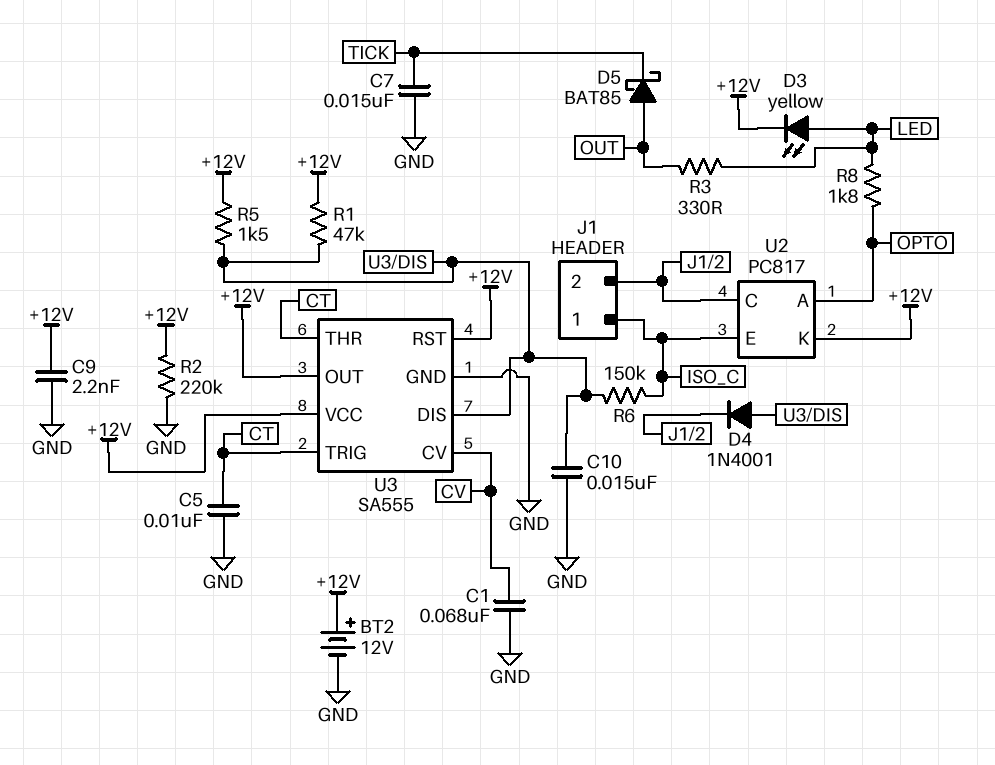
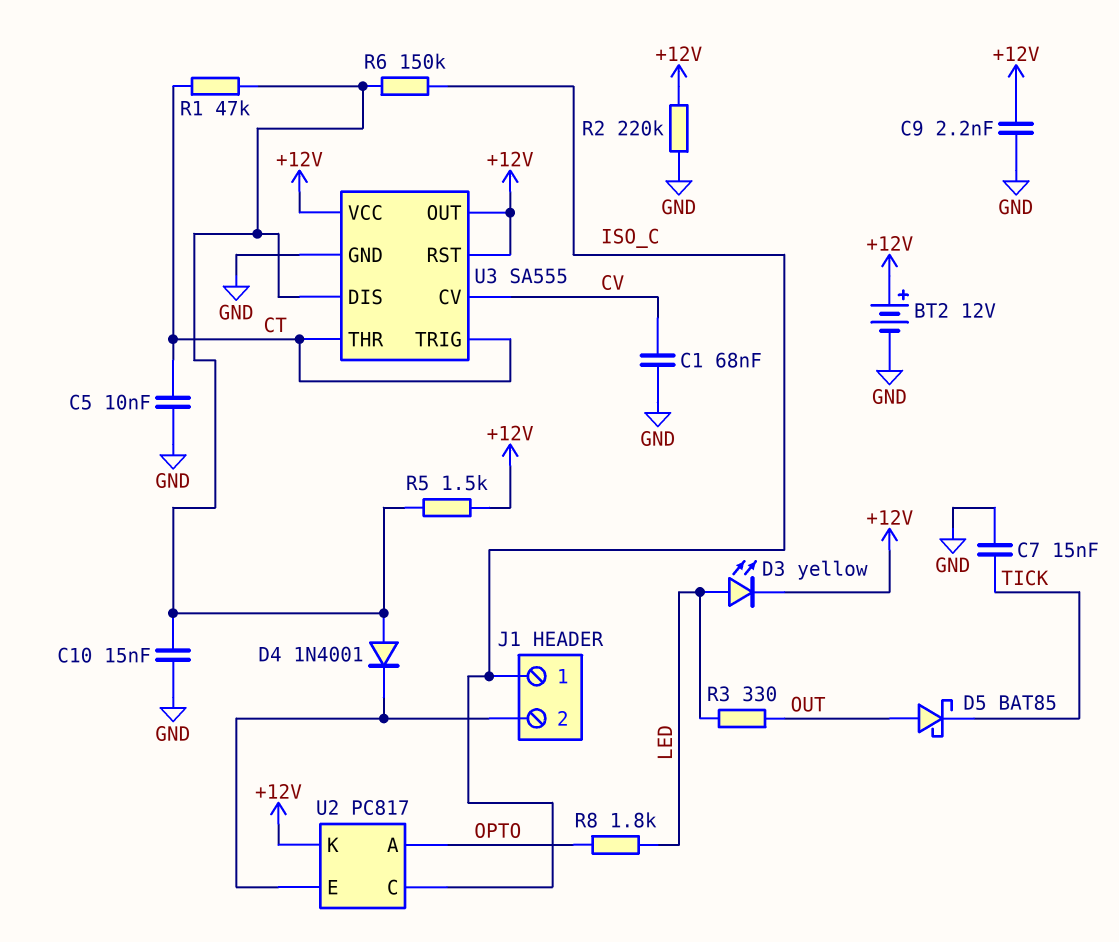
R1: 47k (+12V, U3/DIS) -> 47k (CT, U3/DIS)
U2 pin C: J1/2 -> ISO_C
U2 pin E: ISO_C -> J1/2

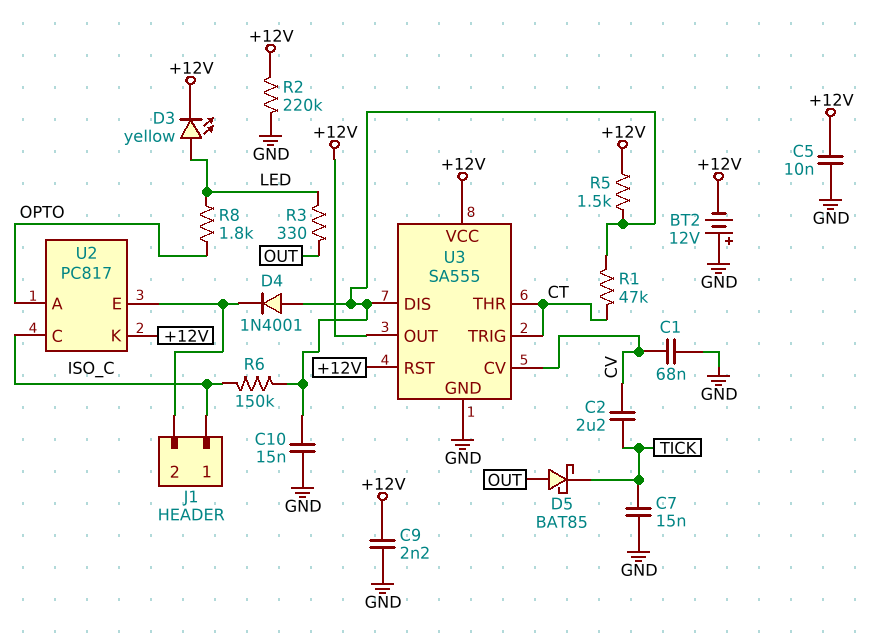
BT2: 12V (plus +12V, minus GND) -> 12V (plus GND, minus +12V)
C2: none -> 2.2uF (CV, TICK)
C5: 10nF (CT, GND) -> 10nF (+12V, GND)

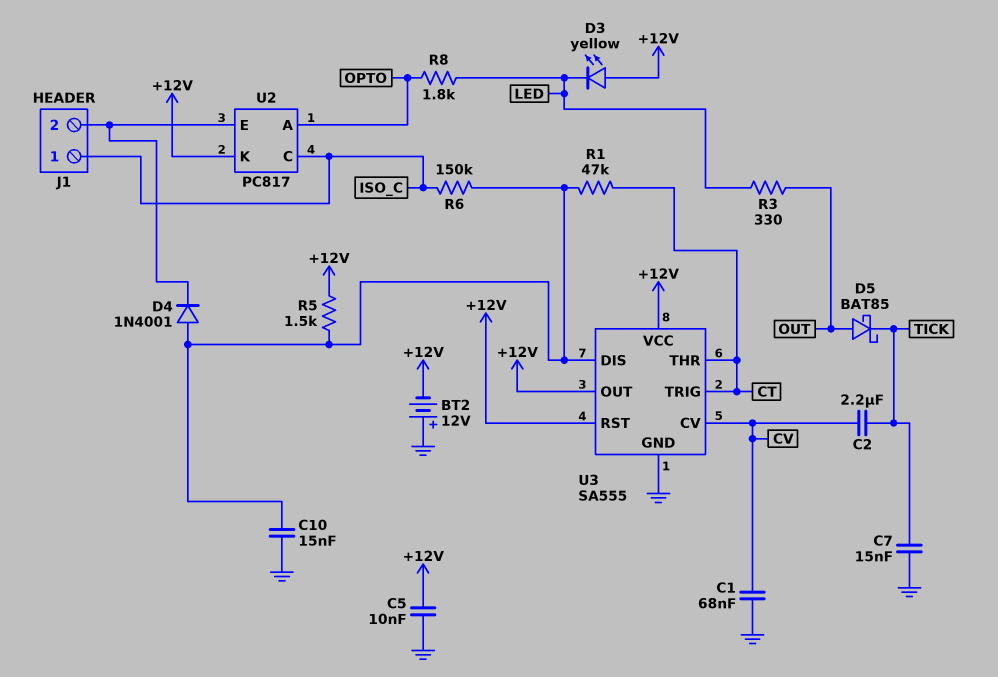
C9: 2.2nF (+12V, GND) -> none
D3: LED yellow (A LED, K +12V) -> LED yellow (A +12V, K LED)
R2: 220k (+12V, GND) -> none

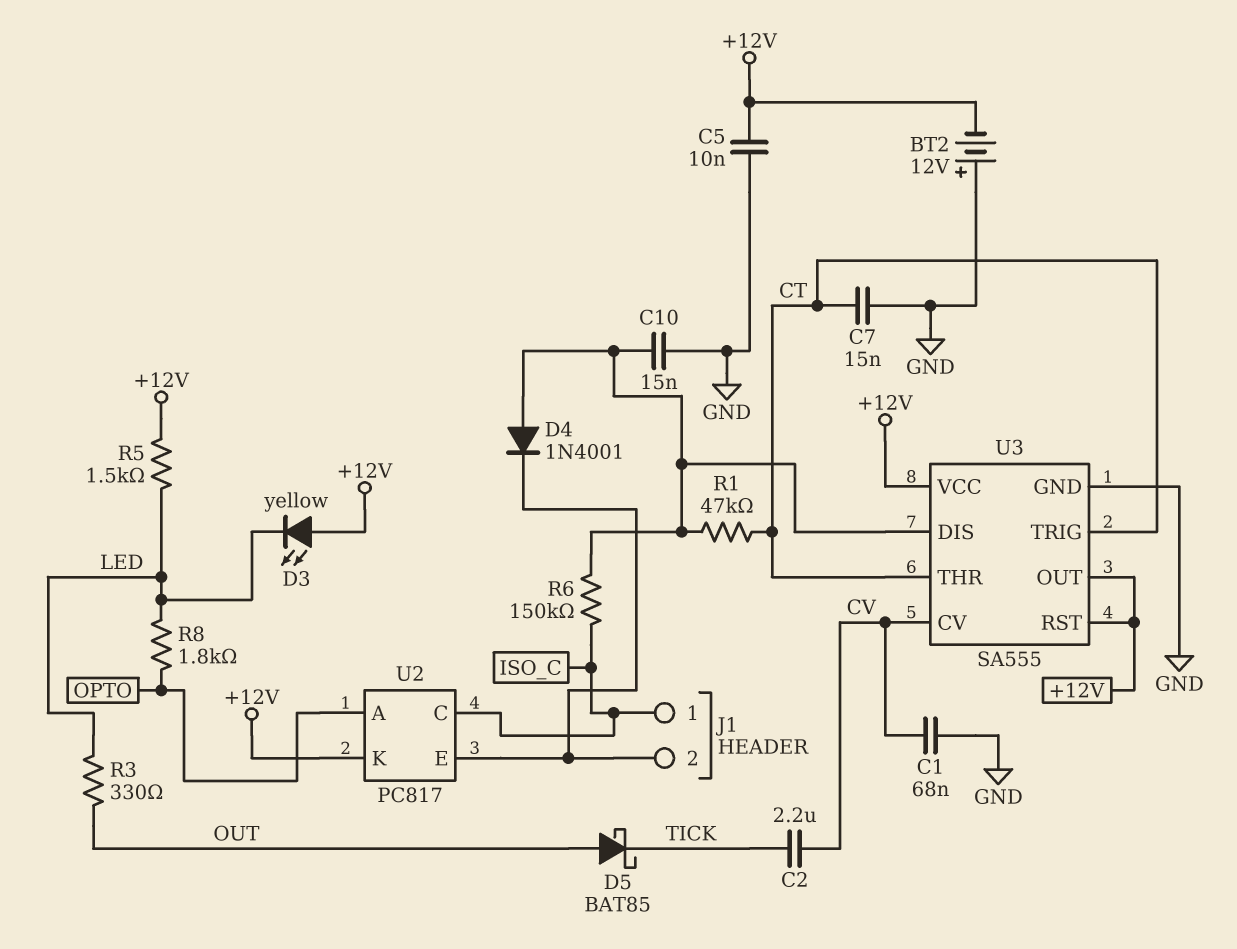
C7: 15nF (GND, TICK) -> 15nF (CT, GND)
R5: 1.5k (+12V, U3/DIS) -> 1.5k (+12V, LED)

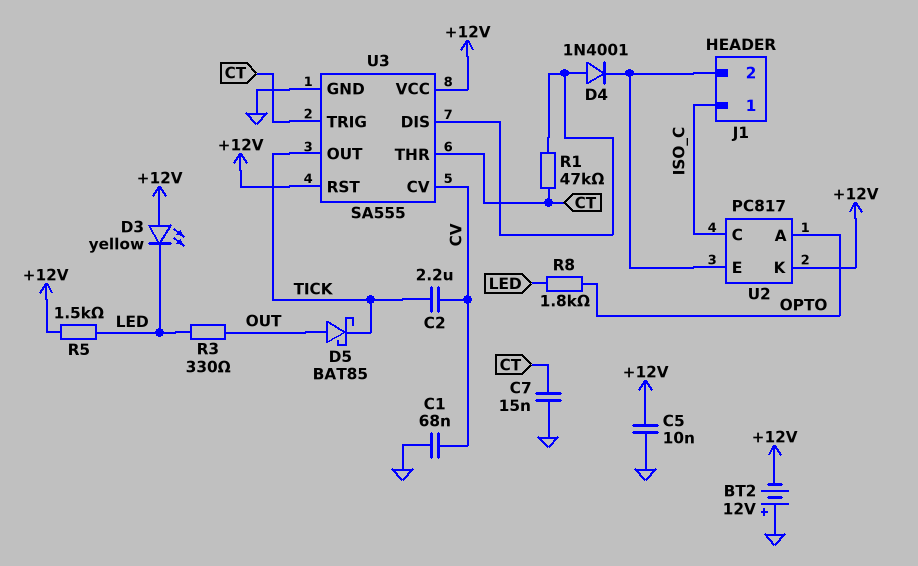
C10: 15nF (GND, U3/DIS) -> none
R6: 150k (ISO_C, U3/DIS) -> none
U3 pin OUT: +12V -> TICK

